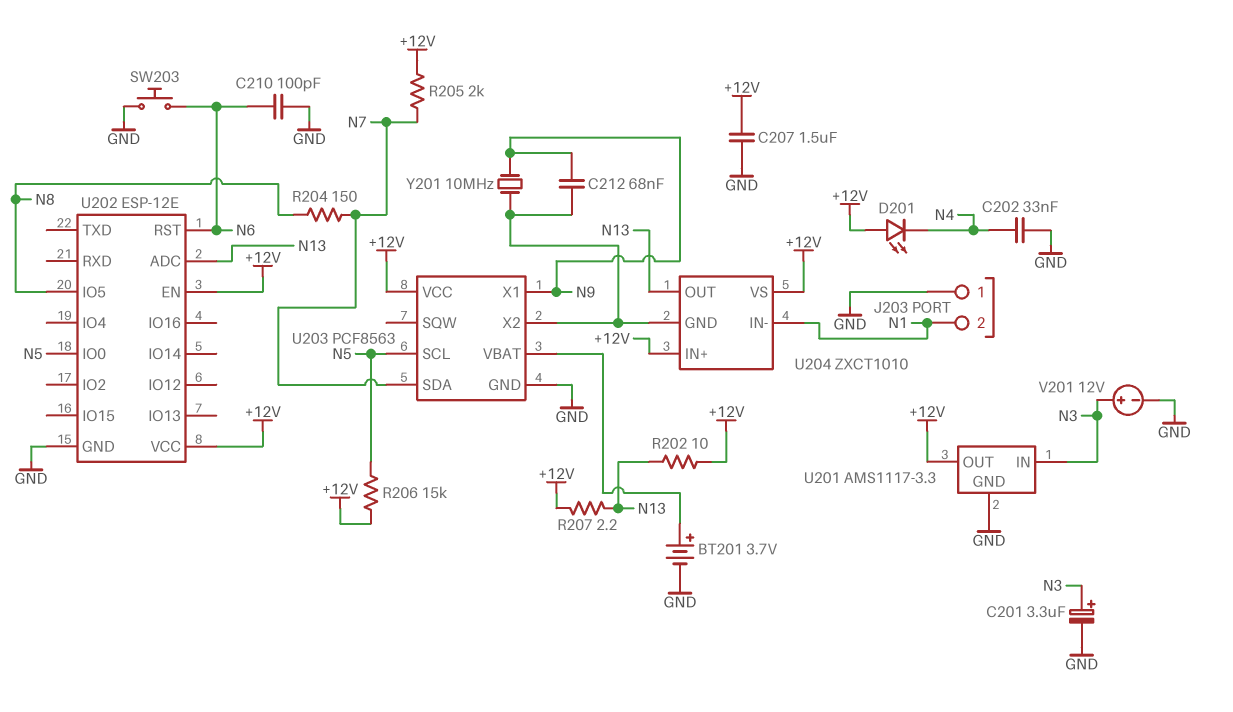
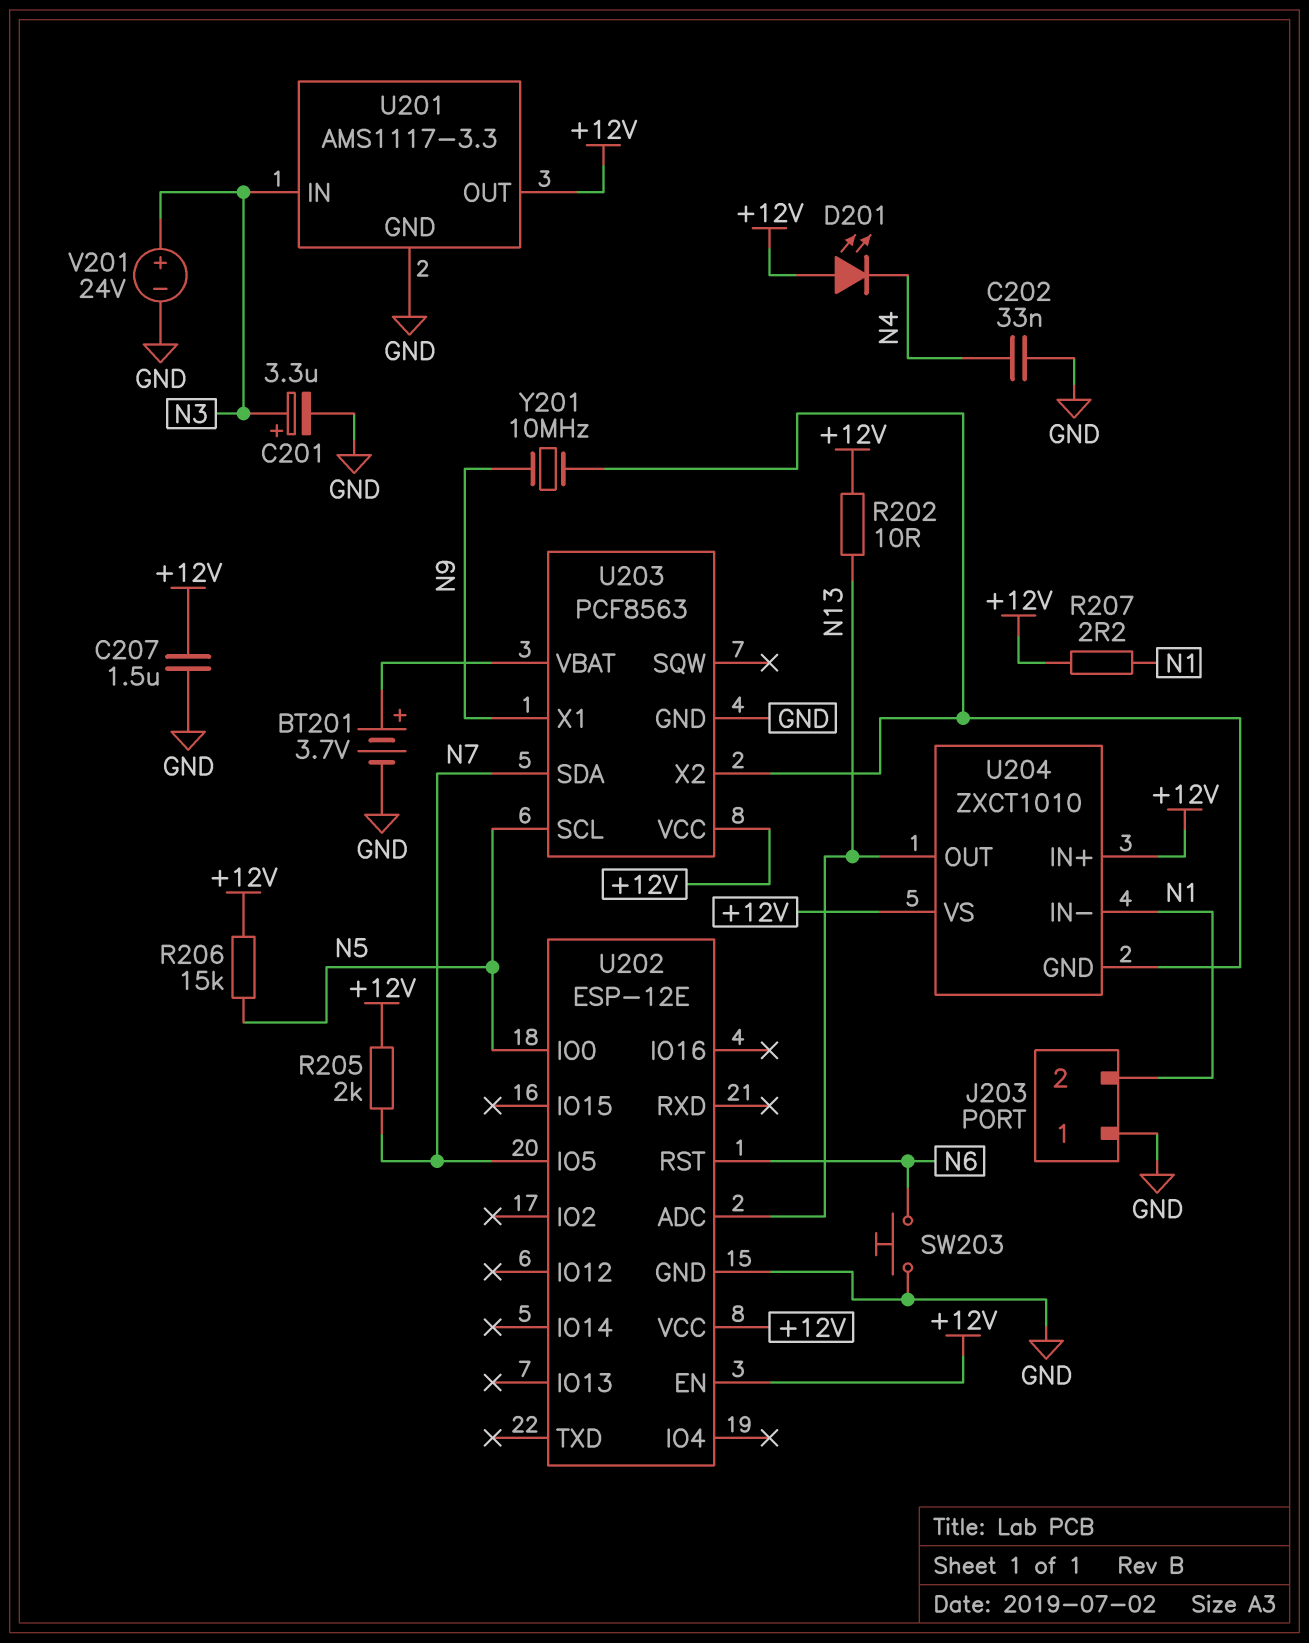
C210: 100pF (GND, N6) -> none
C212: 68nF (N9, U203/X2) -> none
R204: 150 (N7, N8) -> none
R207: 2.2 (+12V, N13) -> 2.2 (+12V, N1)
U202 pin IO5: N8 -> N7
V201: 12V (plus N3, minus GND) -> 24V (plus N3, minus GND)

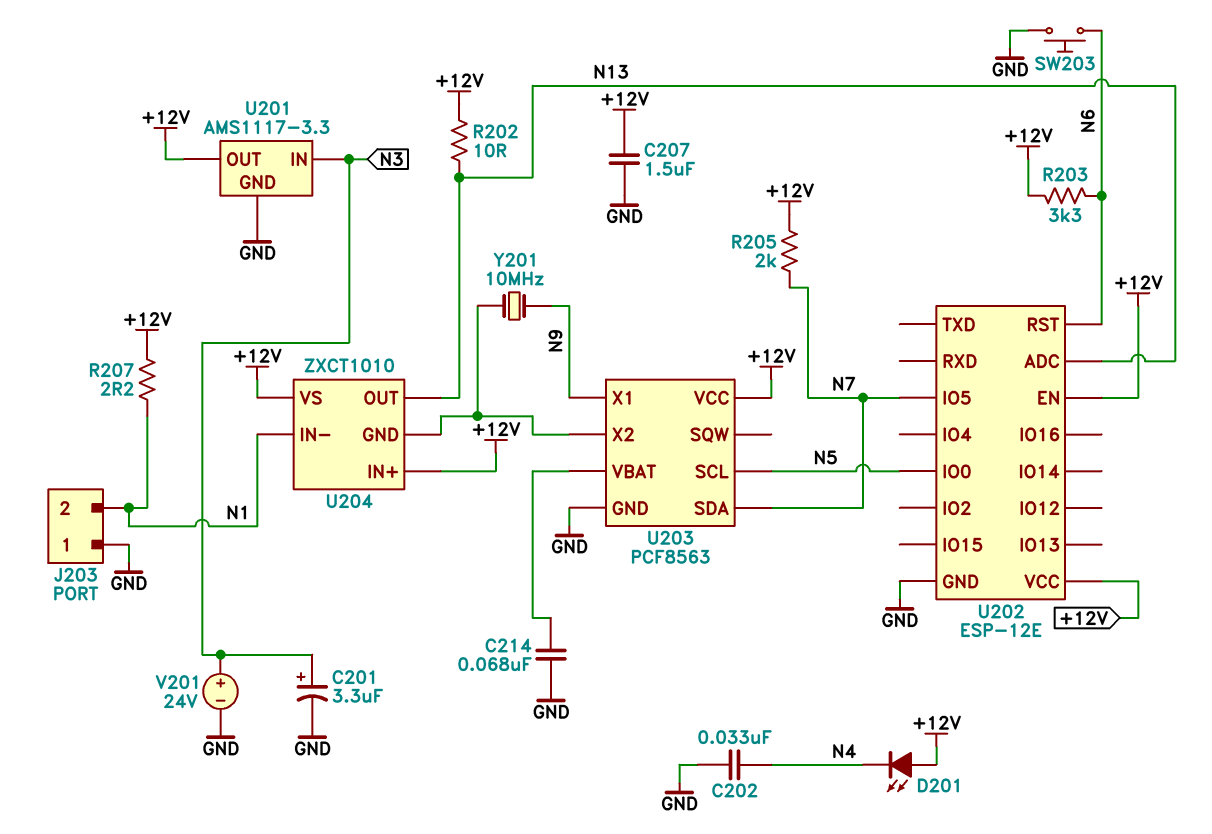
BT201: 3.7V (plus U203/VBAT, minus GND) -> none
C214: none -> 68nF (GND, U203/VBAT)
R203: none -> 3.3k (+12V, N6)
R206: 15k (+12V, N5) -> none

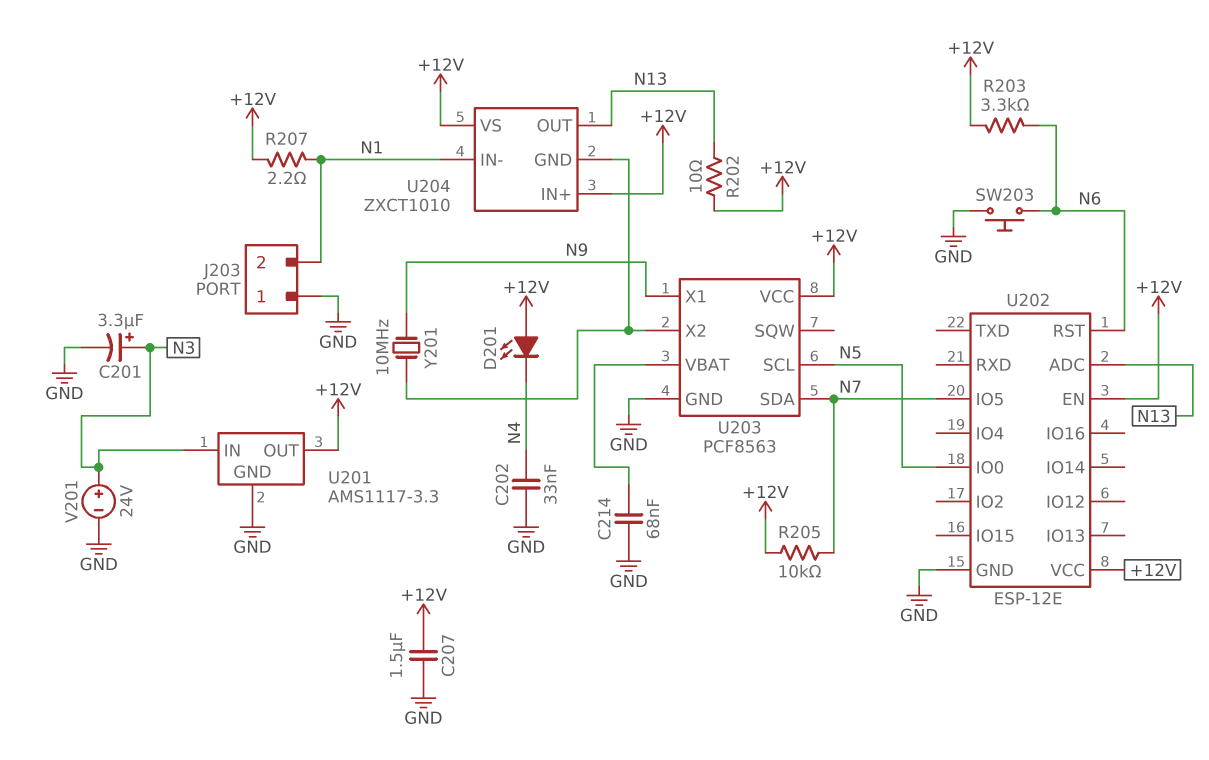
R205: 2k (+12V, N7) -> 10k (+12V, N7)

